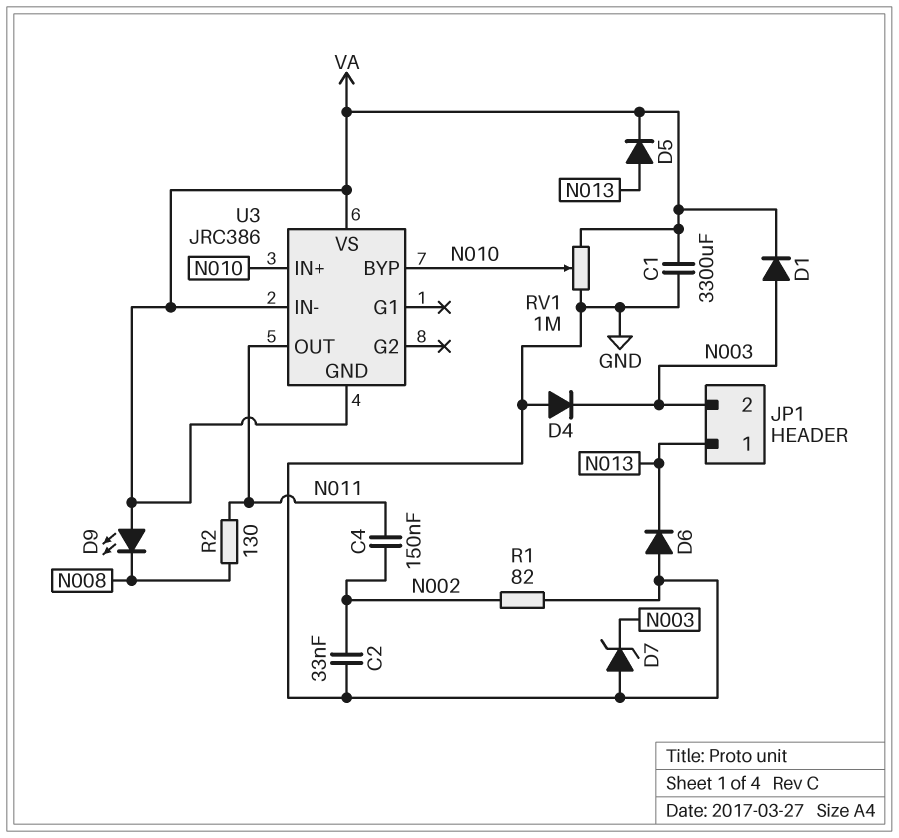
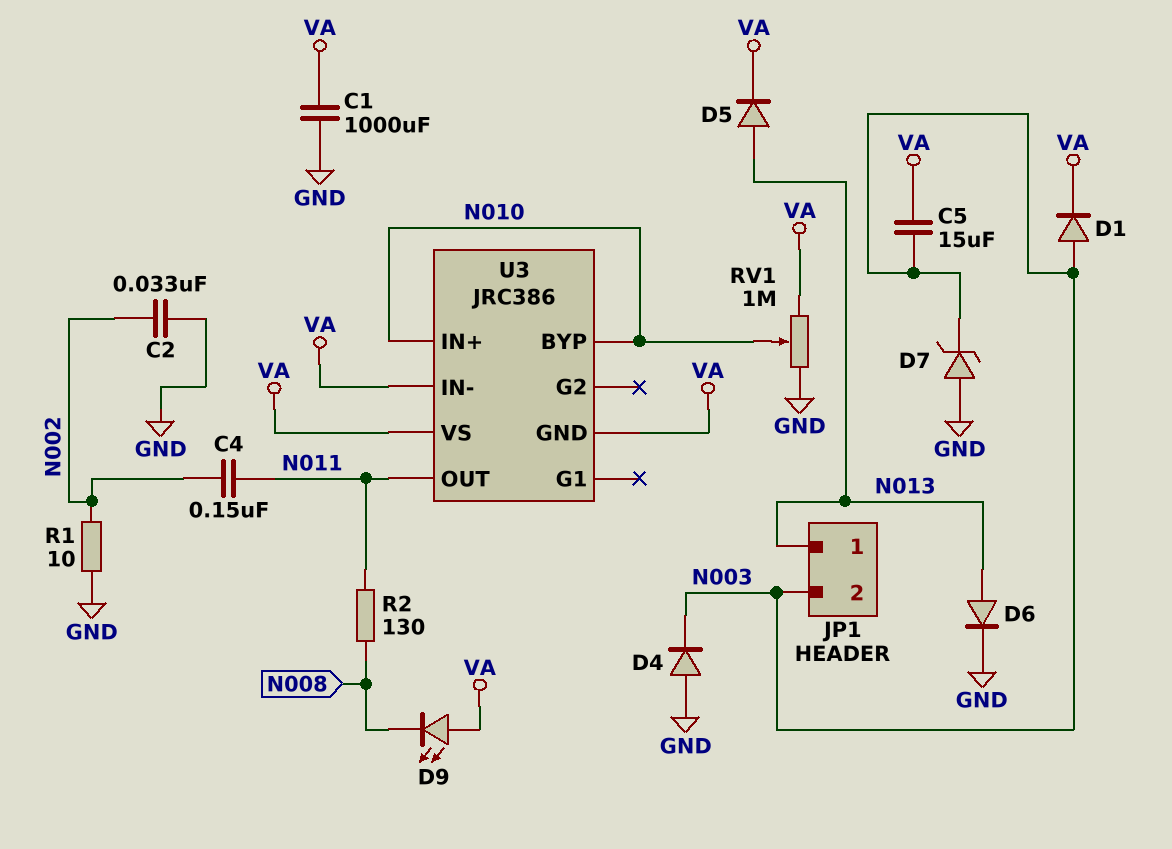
C1: 3300uF (GND, VA) -> 1000uF (GND, VA)
C5: none -> 15uF (N003, VA)
D6: diode (A GND, K N013) -> diode (A N013, K GND)
R1: 82 (GND, N002) -> 10 (GND, N002)

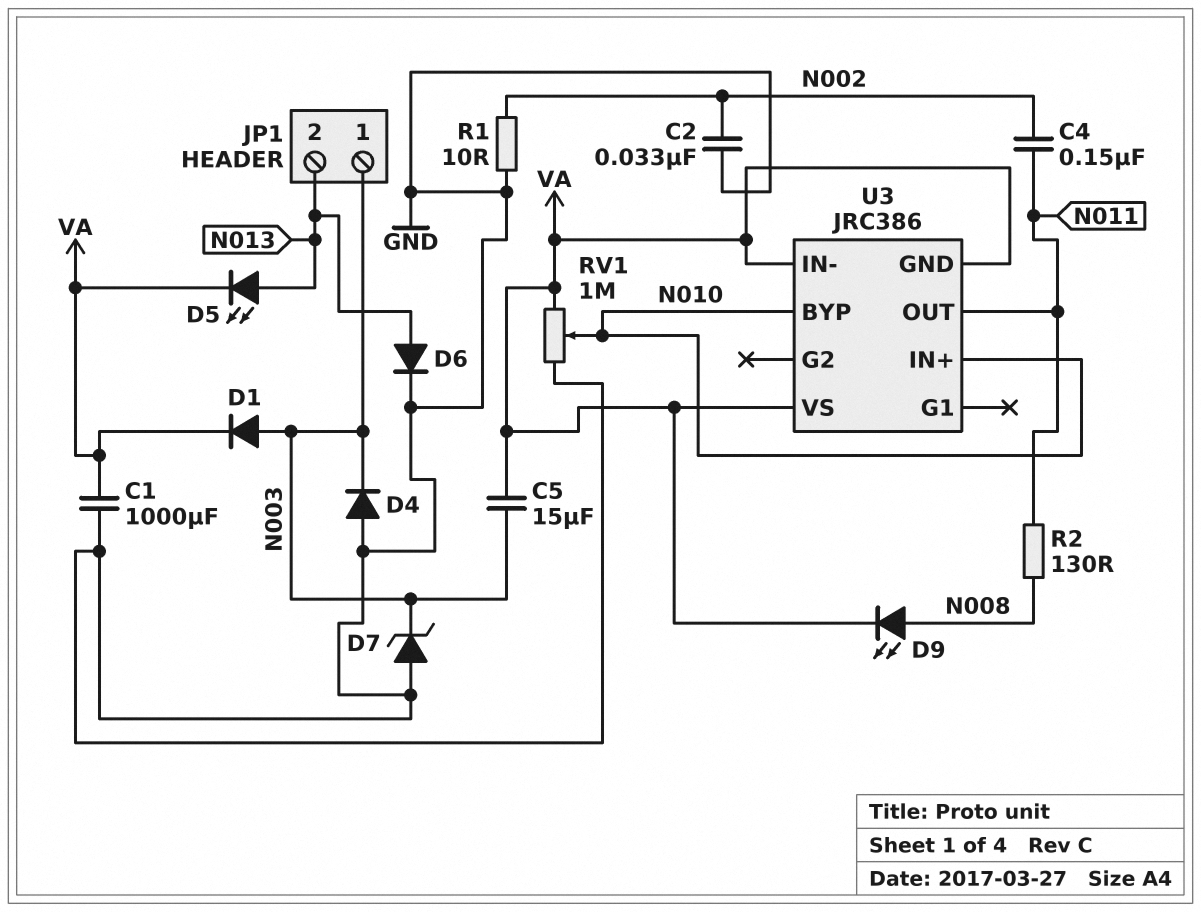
D5: diode (A N013, K VA) -> LED (A N013, K VA)
D9: LED (A VA, K N008) -> LED (A N008, K VA)
JP1 pin 1: N013 -> N003
JP1 pin 2: N003 -> N013

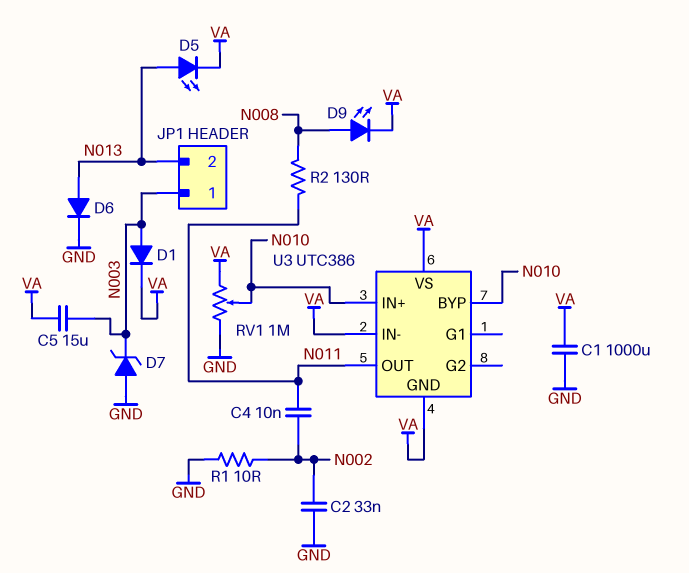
C4: 150nF (N002, N011) -> 10nF (N002, N011)
D4: diode (A GND, K N003) -> none
U3: JRC386 -> UTC386

